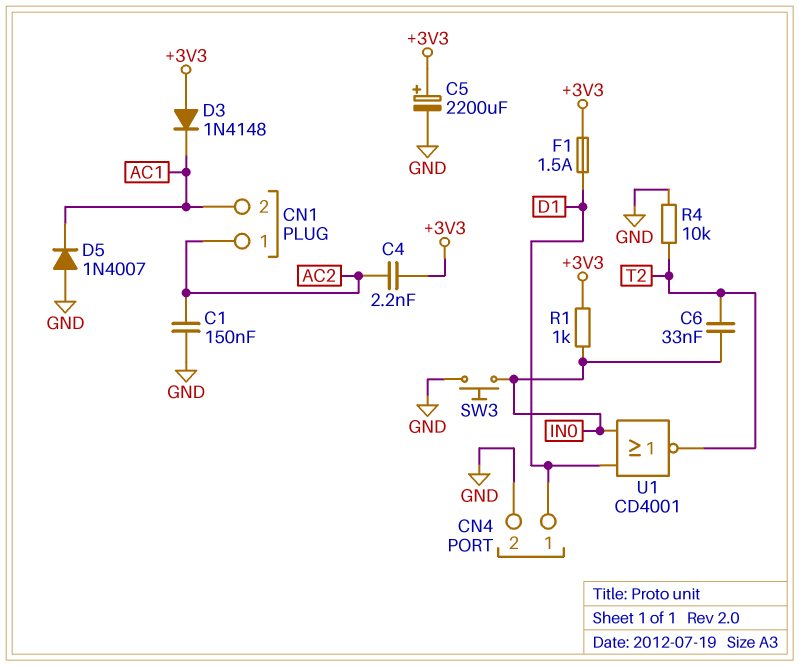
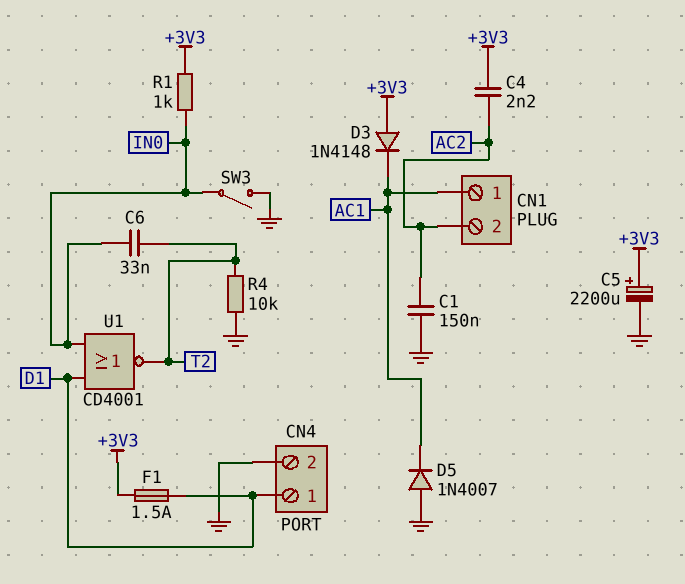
CN1 pin 1: AC2 -> AC1
CN1 pin 2: AC1 -> AC2
SW3: button (GND, IN0) -> switch (GND, IN0)

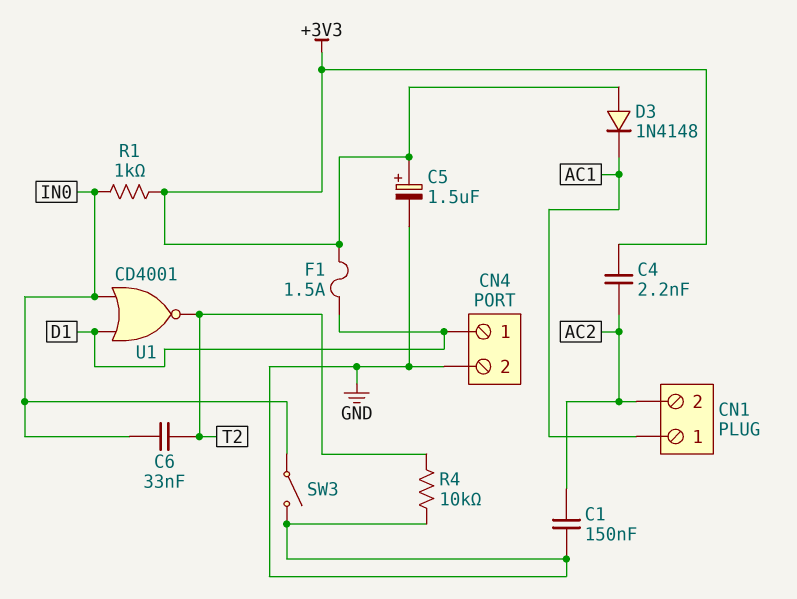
C5: 2200uF (plus +3V3, minus GND) -> 1.5uF (plus +3V3, minus GND)
D5: diode 1N4007 (A GND, K AC1) -> none

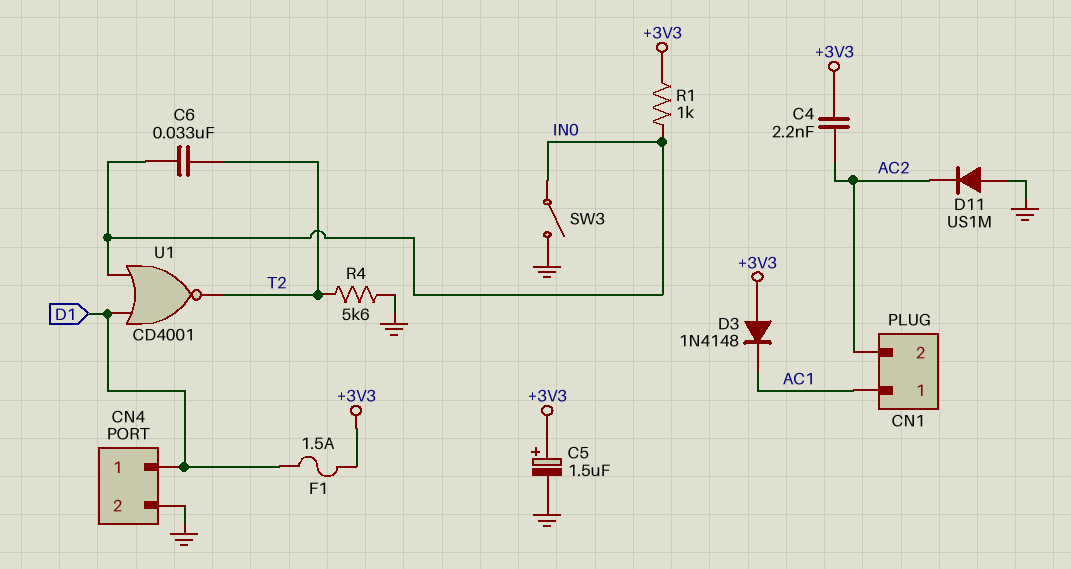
C1: 150nF (AC2, GND) -> none
D11: none -> diode US1M (A GND, K AC2)
R4: 10k (GND, T2) -> 5.6k (GND, T2)

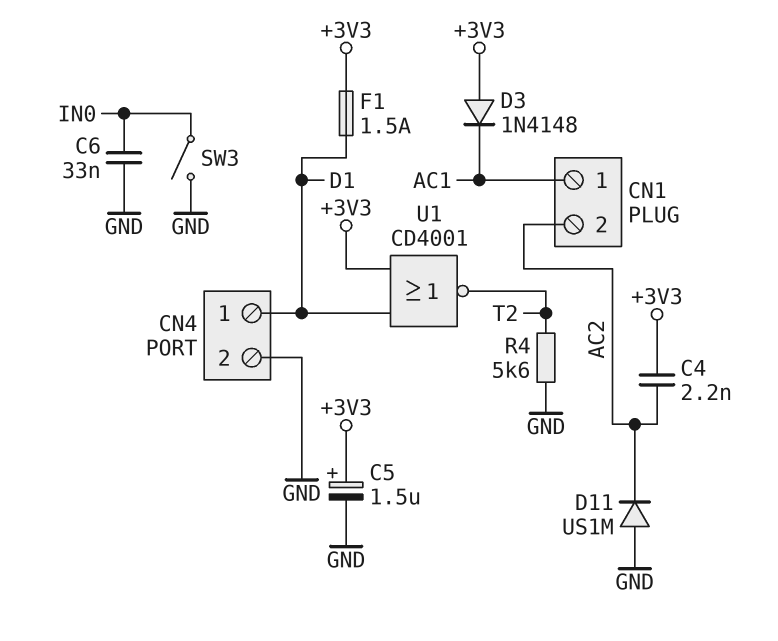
C6: 33nF (IN0, T2) -> 33nF (GND, IN0)
R1: 1k (+3V3, IN0) -> none
U1: NOR CD4001 (in D1, in IN0, out T2) -> NOR CD4001 (in +3V3, in D1, out T2)

